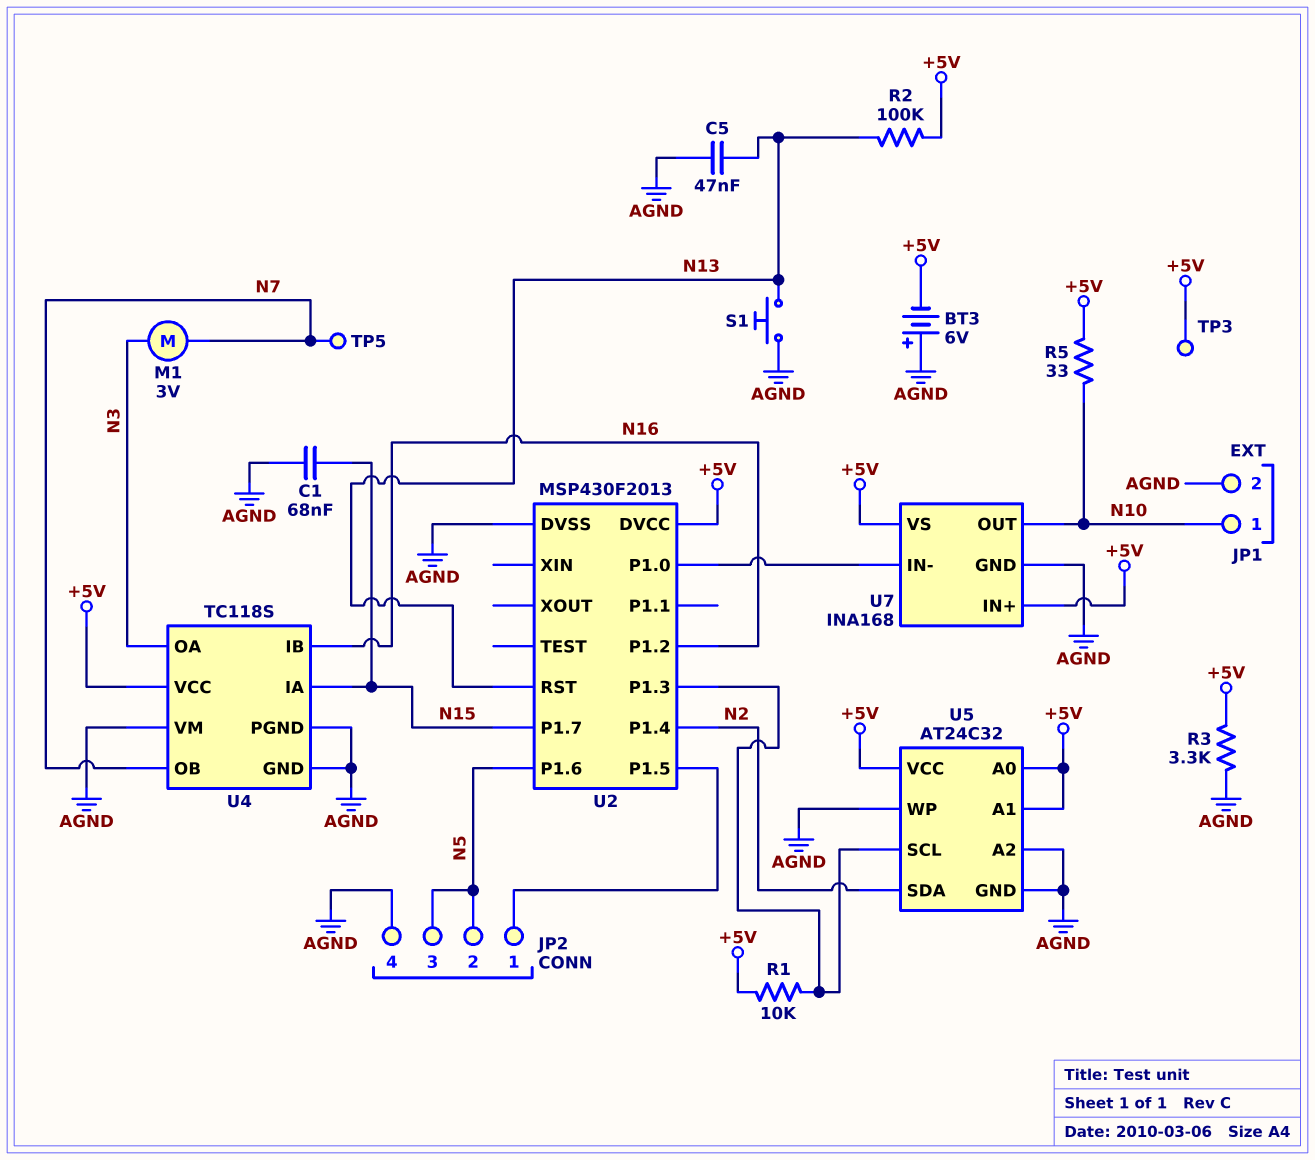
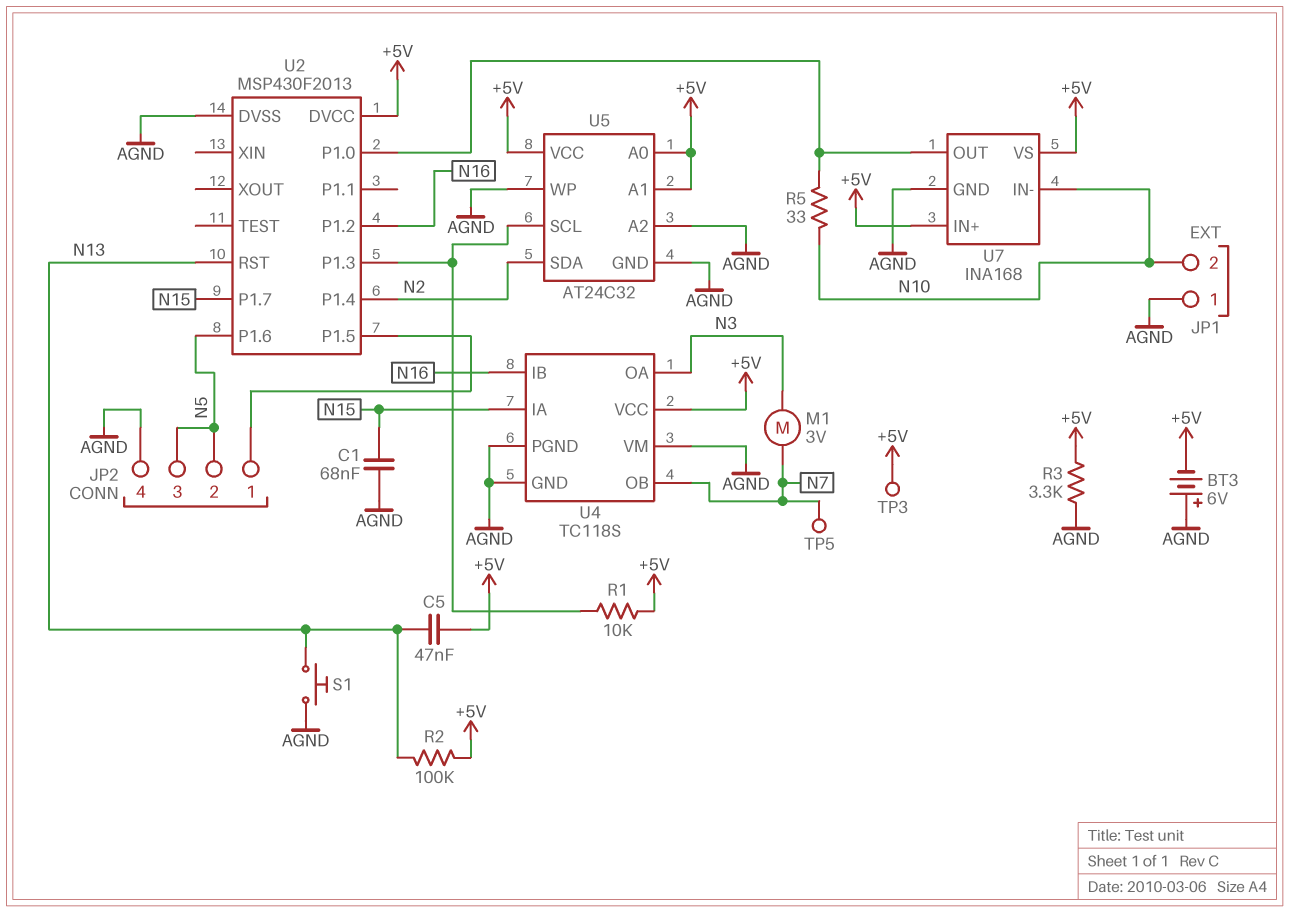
C5: 47nF (AGND, N13) -> 47nF (+5V, N13)
JP1 pin 1: N10 -> AGND
JP1 pin 2: AGND -> N10
R5: 33 (+5V, N10) -> 33 (N10, U2/P1.0)
U7 pin IN-: U2/P1.0 -> N10
U7 pin OUT: N10 -> U2/P1.0

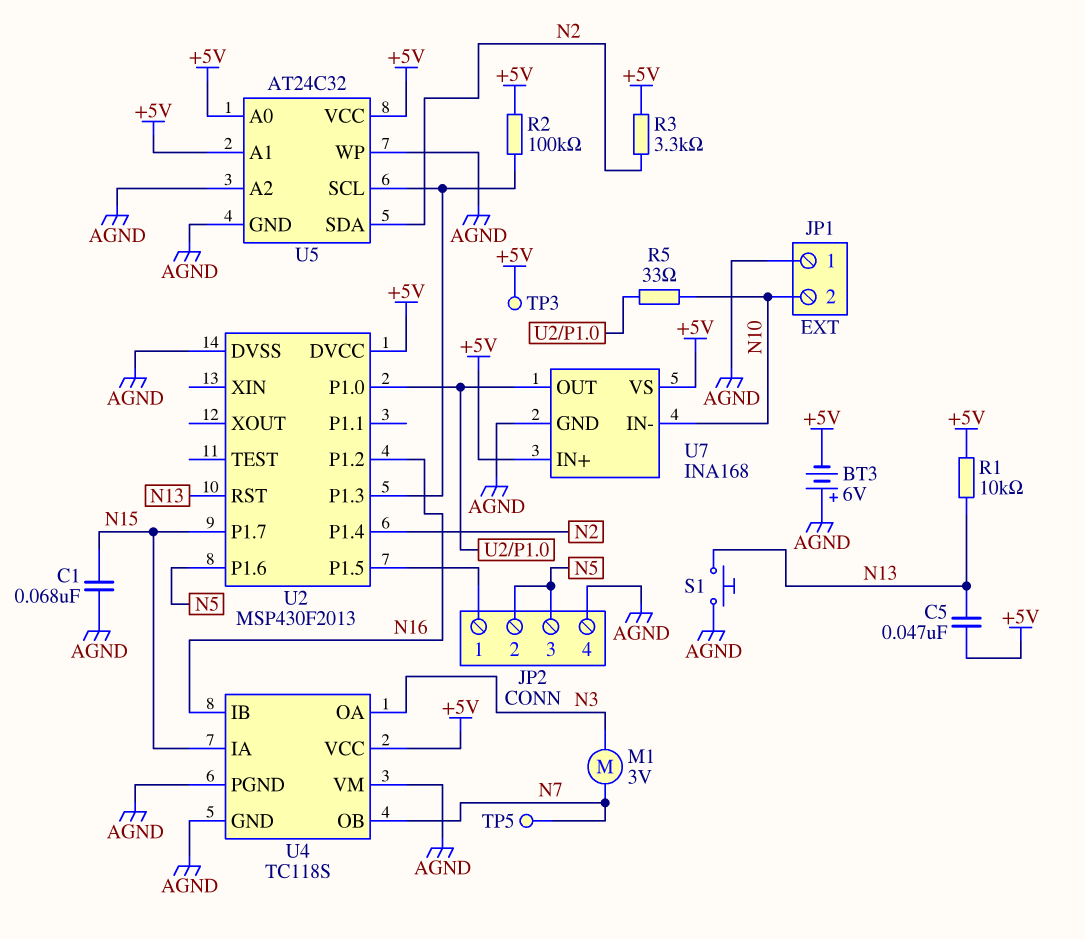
R1: 10k (+5V, U2/P1.3) -> 10k (+5V, N13)
R2: 100k (+5V, N13) -> 100k (+5V, U2/P1.3)
R3: 3.3k (+5V, AGND) -> 3.3k (+5V, N2)

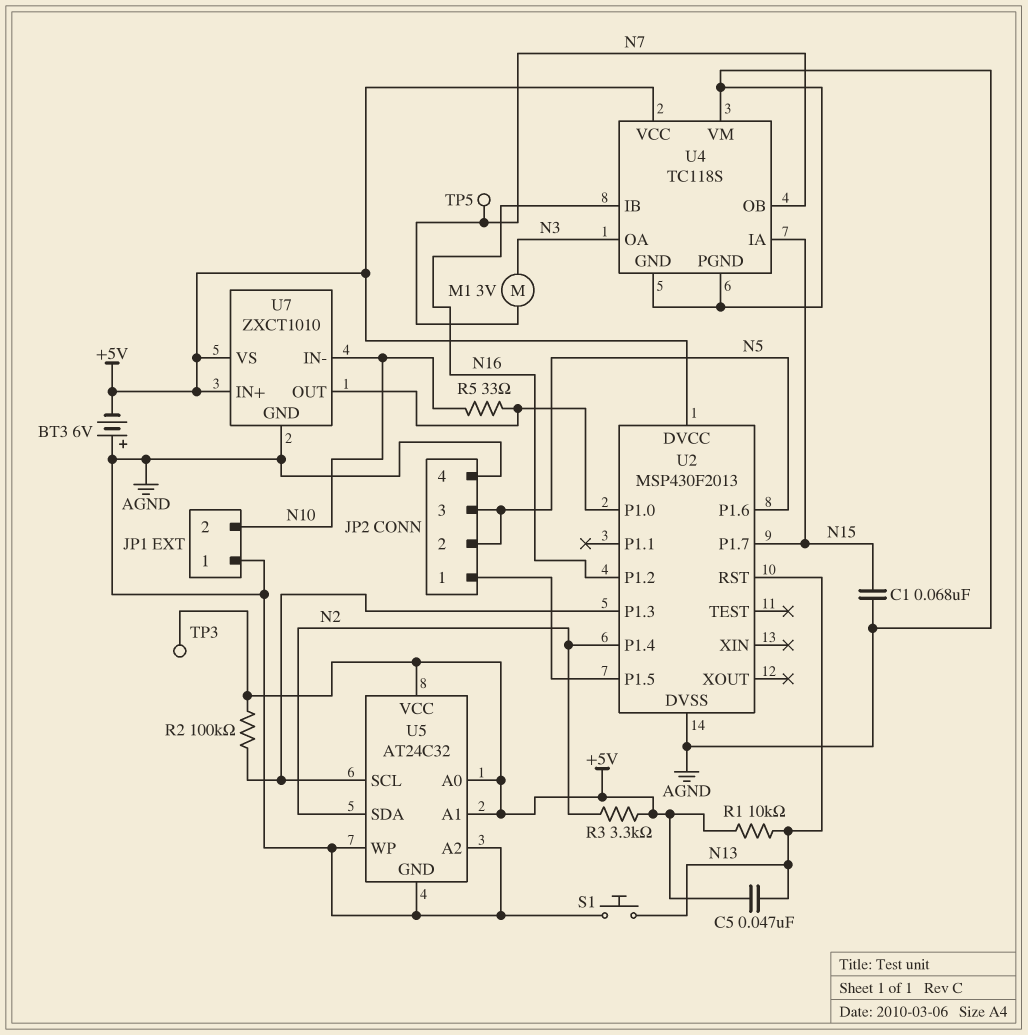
U7: INA168 -> ZXCT1010

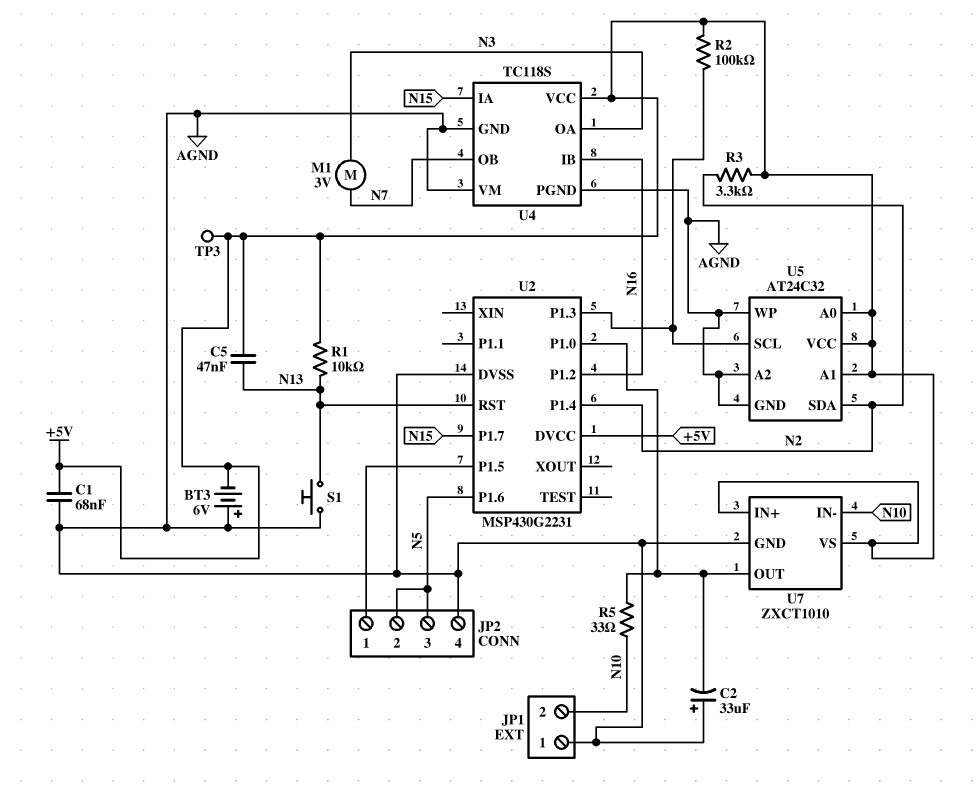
C1: 68nF (AGND, N15) -> 68nF (+5V, AGND)
C2: none -> 33uF (plus AGND, minus U2/P1.0)
TP5: test point (N7) -> none
U2: MSP430F2013 -> MSP430G2231

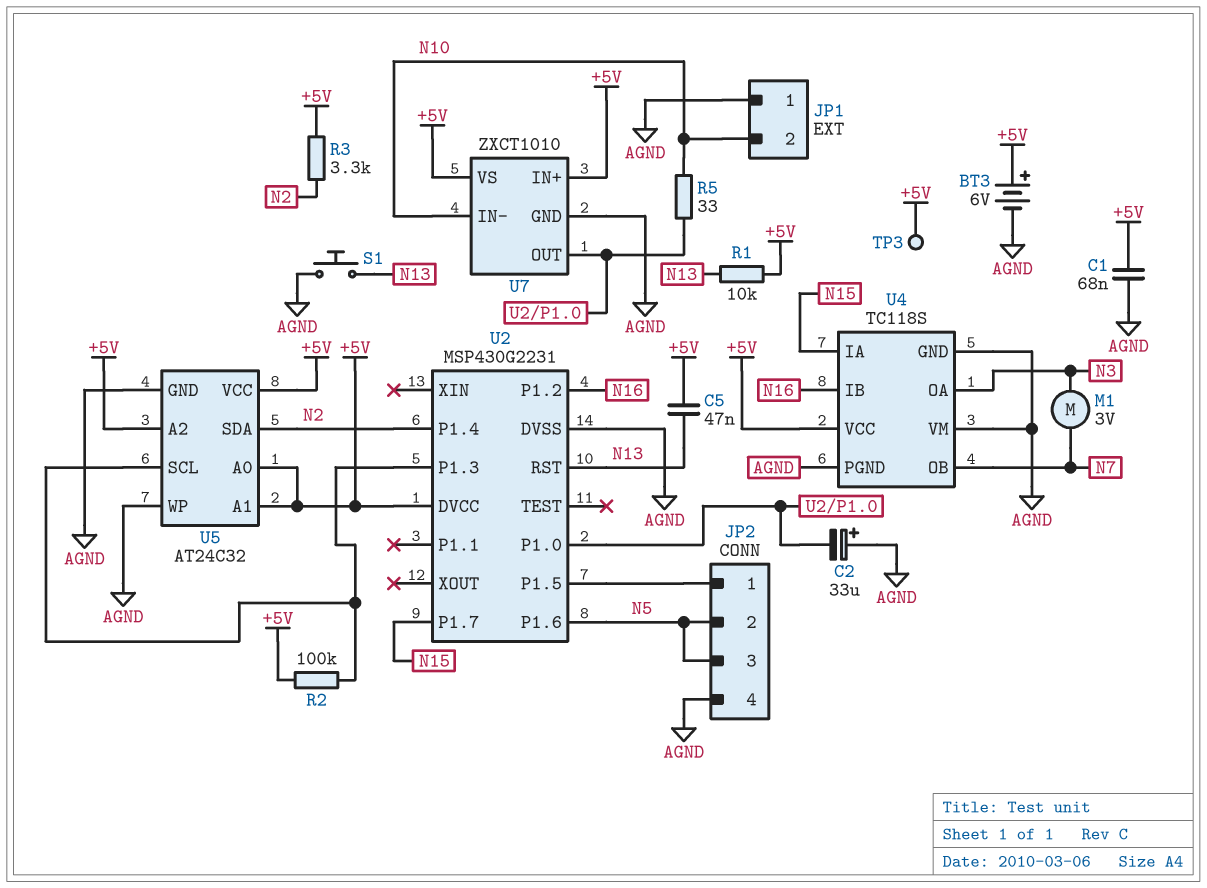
BT3: 6V (plus AGND, minus +5V) -> 6V (plus +5V, minus AGND)
U5 pin A2: AGND -> +5V

